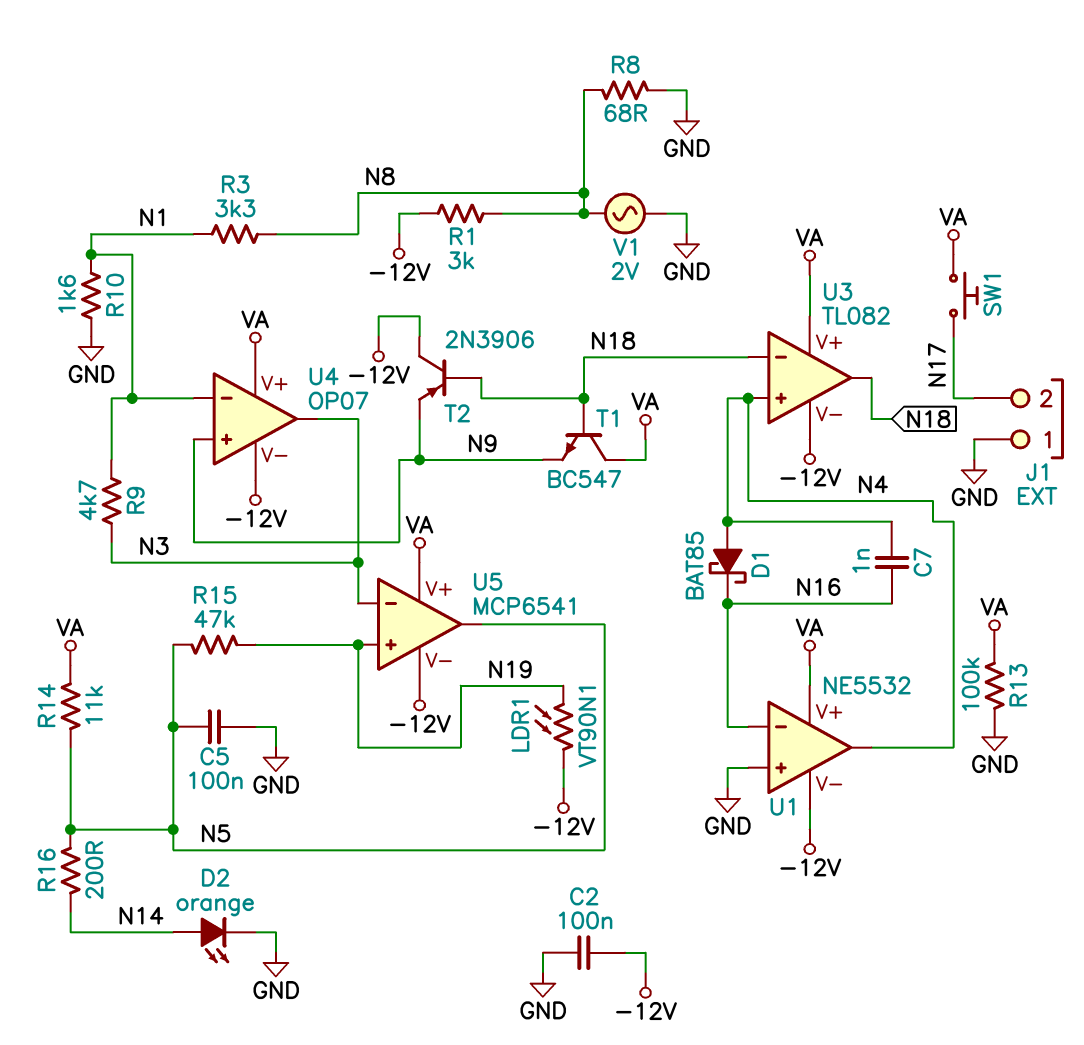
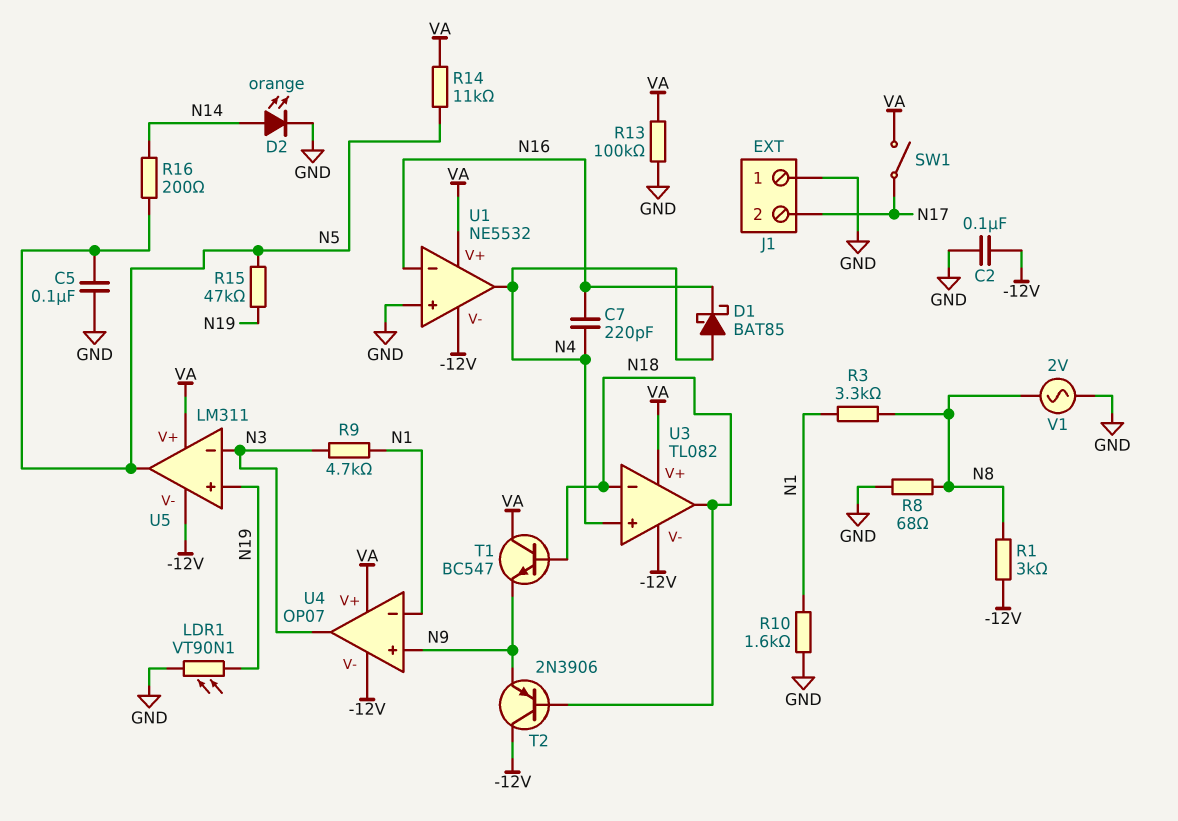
C7: 1nF (N4, N16) -> 220pF (N4, N16)
LDR1: VT90N1 (-12V, N19) -> VT90N1 (GND, N19)
SW1: button (N17, VA) -> switch (N17, VA)
U5: MCP6541 -> LM311

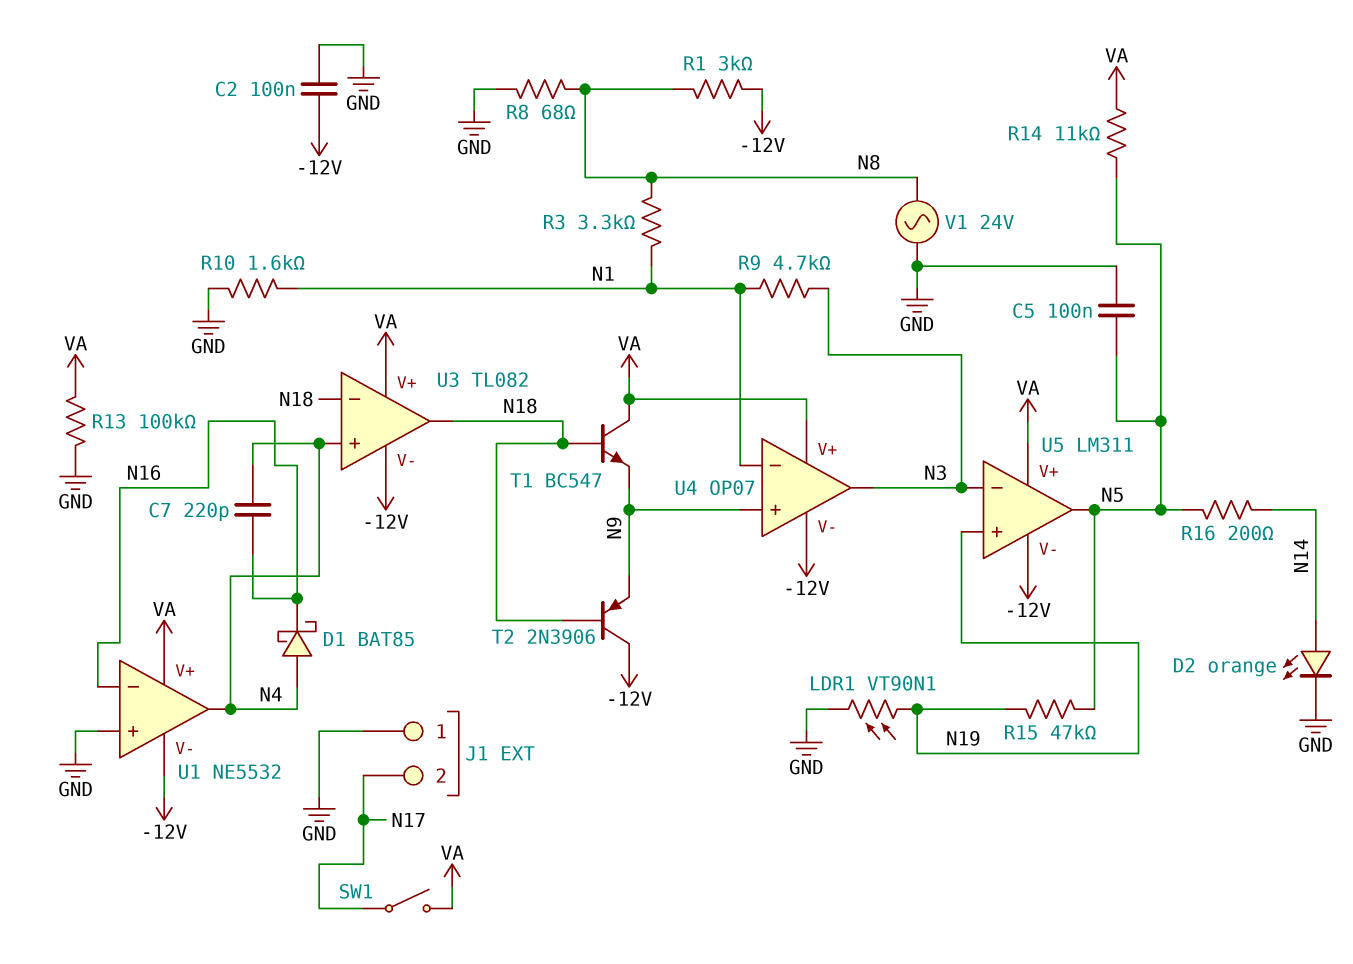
V1: AC 2V (GND, N8) -> AC 24V (GND, N8)

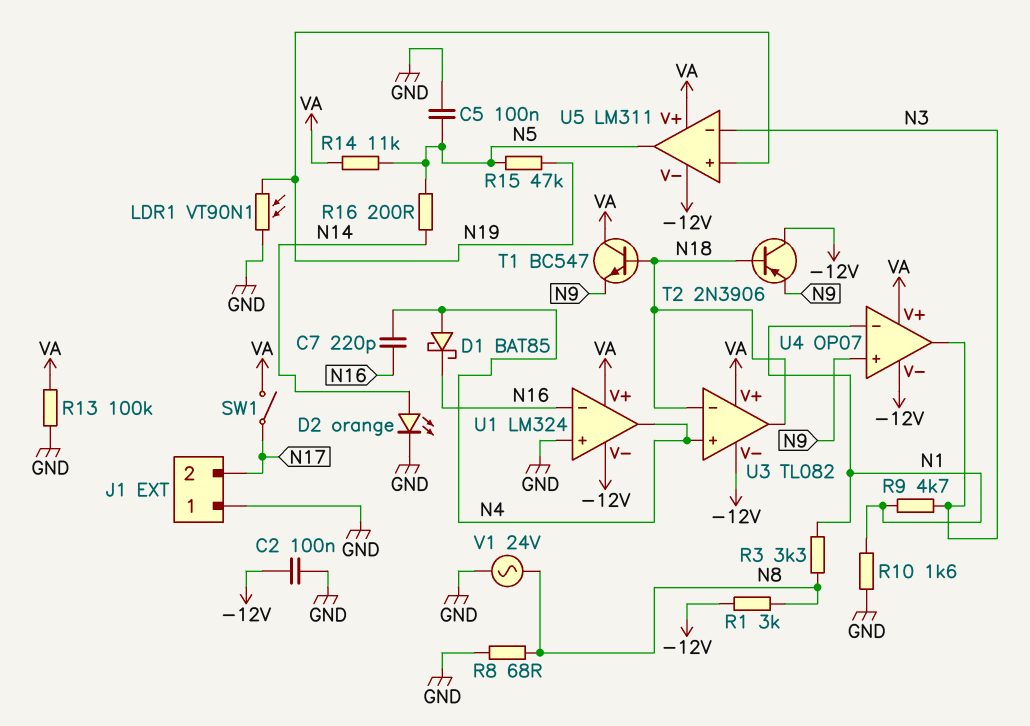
U1: NE5532 -> LM324

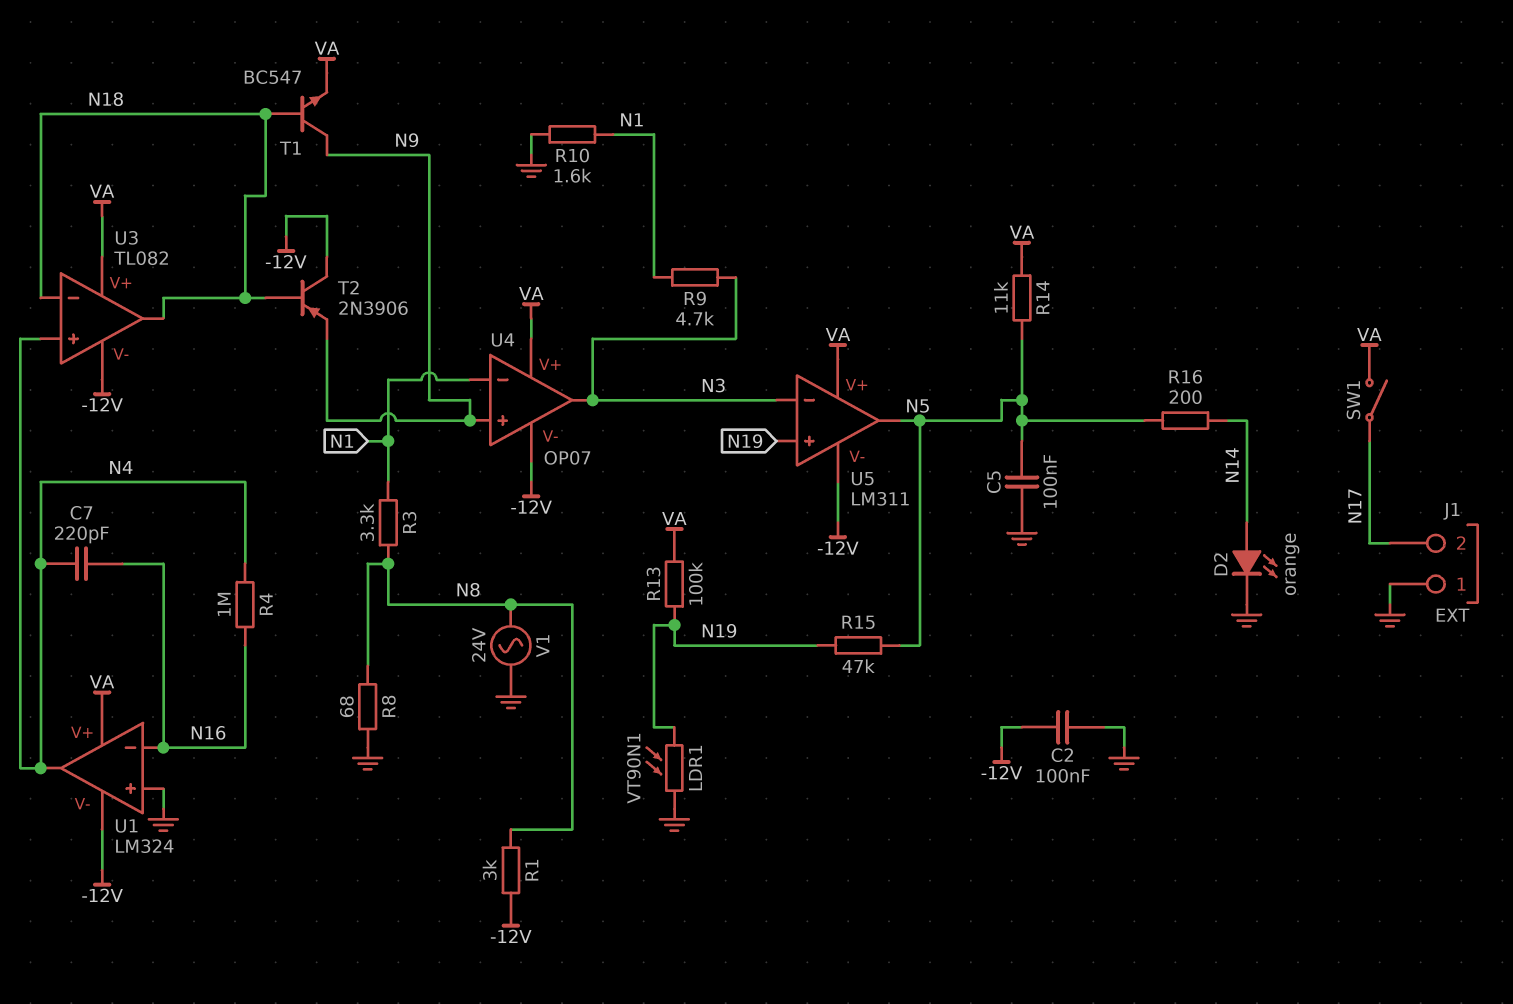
D1: schottky BAT85 (A N4, K N16) -> none
R4: none -> 1M (N4, N16)
R13: 100k (GND, VA) -> 100k (N19, VA)
T1: NPN BC547 (B N18, C VA, E N9) -> NPN BC547 (B N18, C N9, E VA)

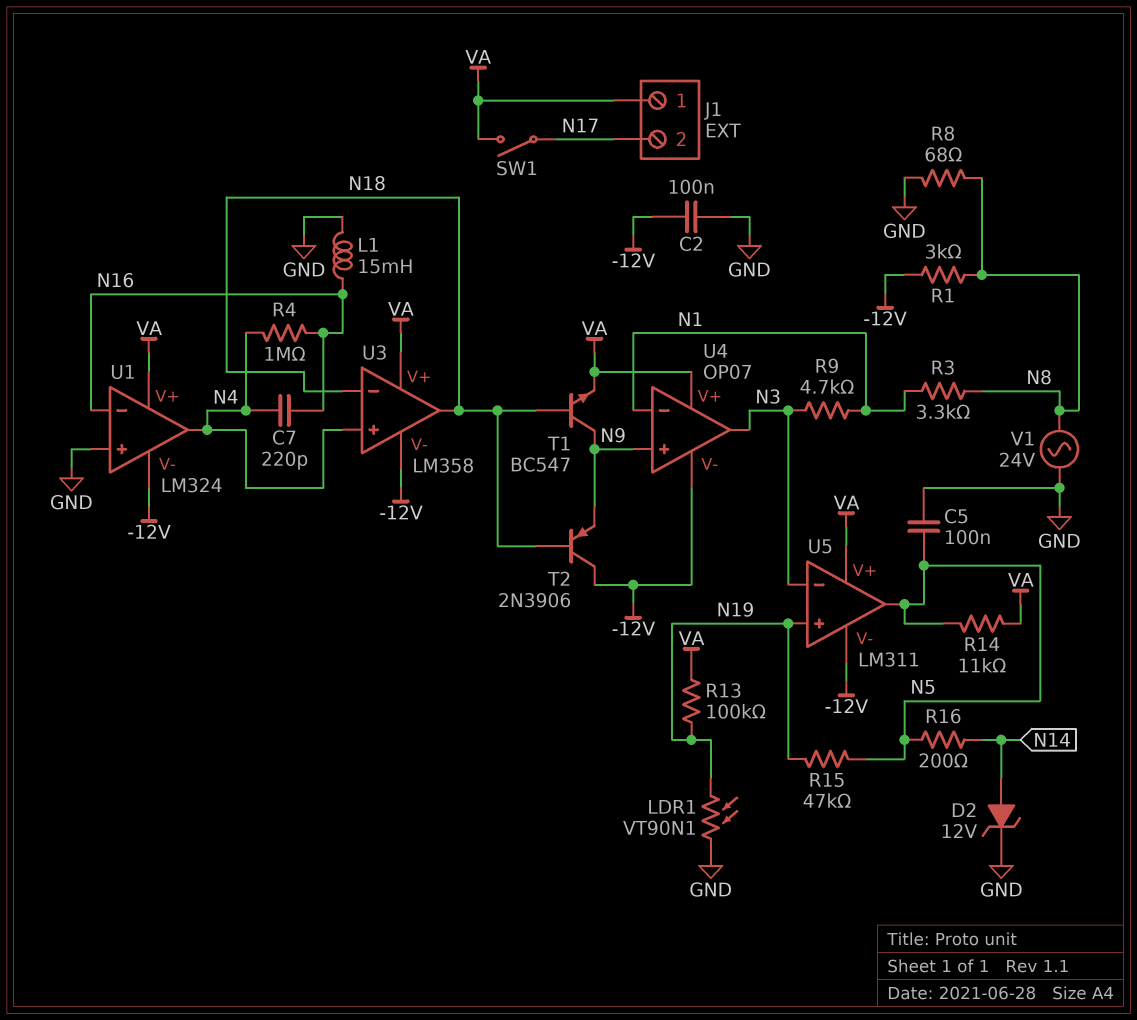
D2: LED orange (A N14, K GND) -> zener 12V (A N14, K GND)
J1 pin 1: GND -> VA
L1: none -> 15mH (GND, N16)
R10: 1.6k (GND, N1) -> none
U3: TL082 -> LM358

